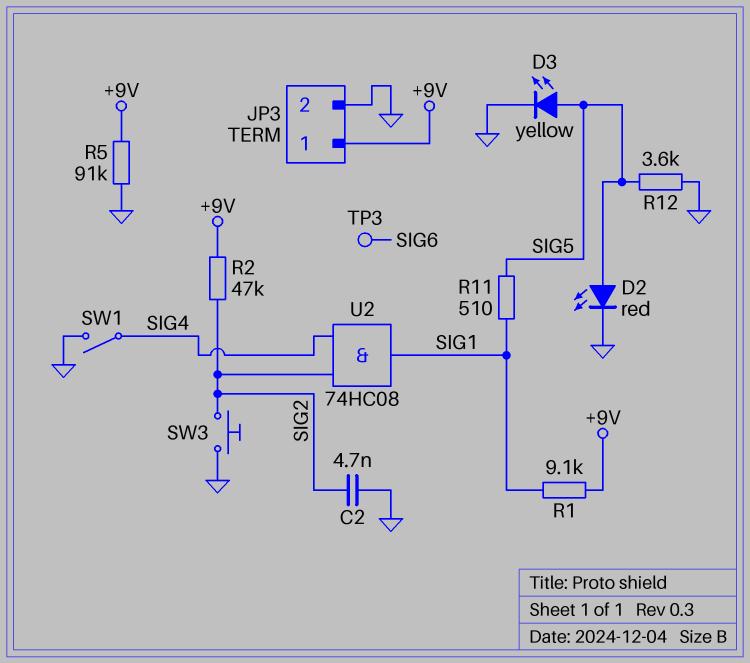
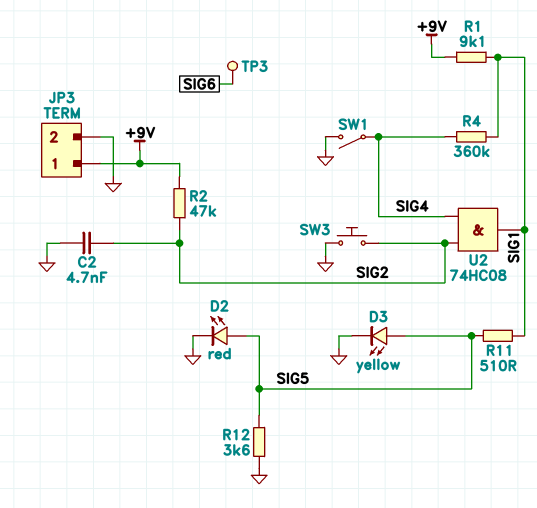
R4: none -> 360k (SIG1, SIG4)
R5: 91k (+9V, GND) -> none

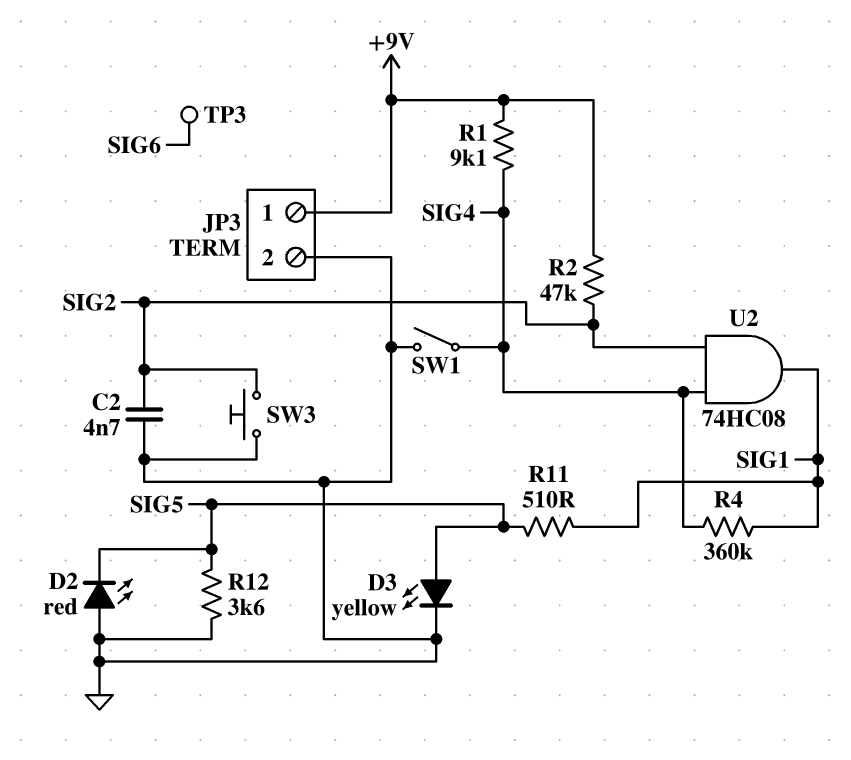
D2: LED red (A SIG5, K GND) -> LED red (A GND, K SIG5)
R1: 9.1k (+9V, SIG1) -> 9.1k (+9V, SIG4)

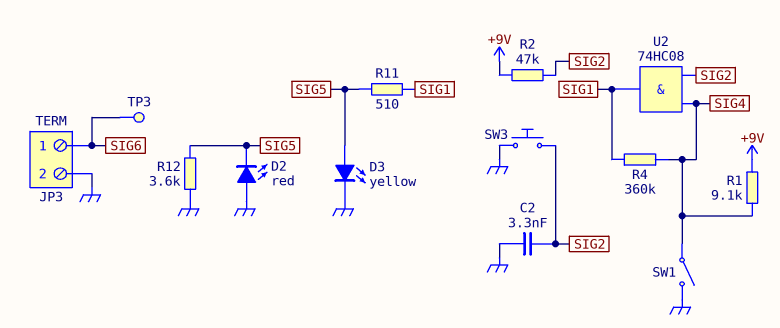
C2: 4.7nF (GND, SIG2) -> 3.3nF (GND, SIG2)
JP3 pin 1: +9V -> SIG6

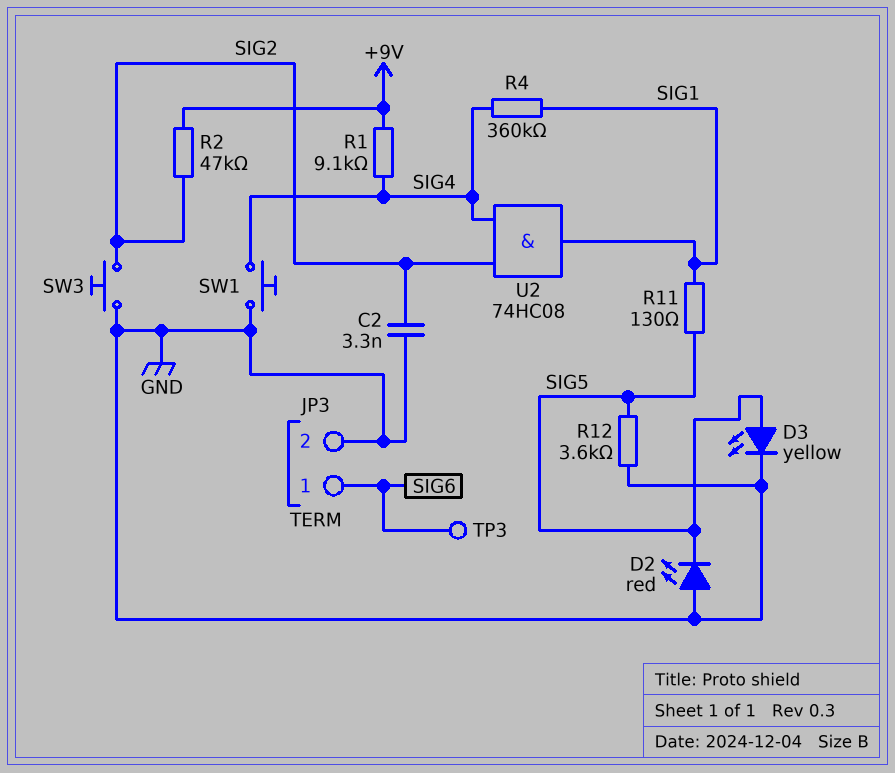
R11: 510 (SIG1, SIG5) -> 130 (SIG1, SIG5)
SW1: switch (GND, SIG4) -> button (GND, SIG4)

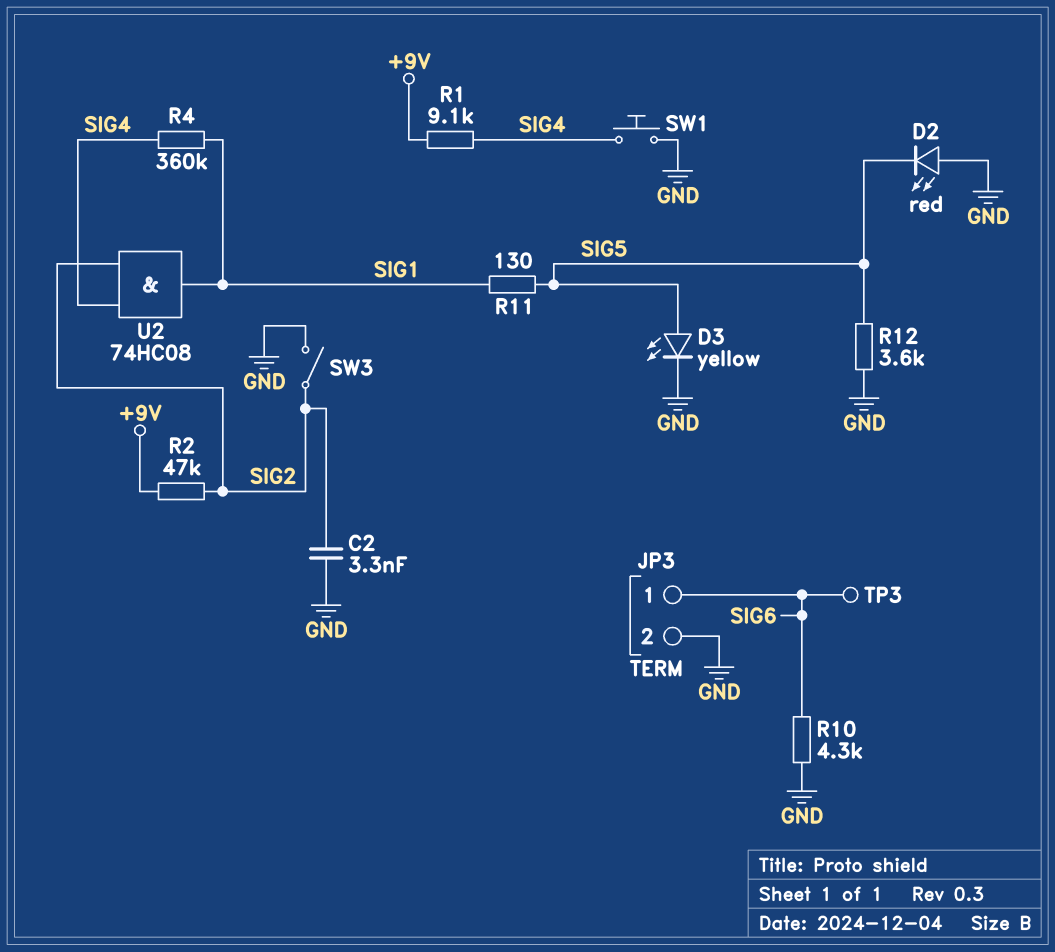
R10: none -> 4.3k (GND, SIG6)
SW3: button (GND, SIG2) -> switch (GND, SIG2)

